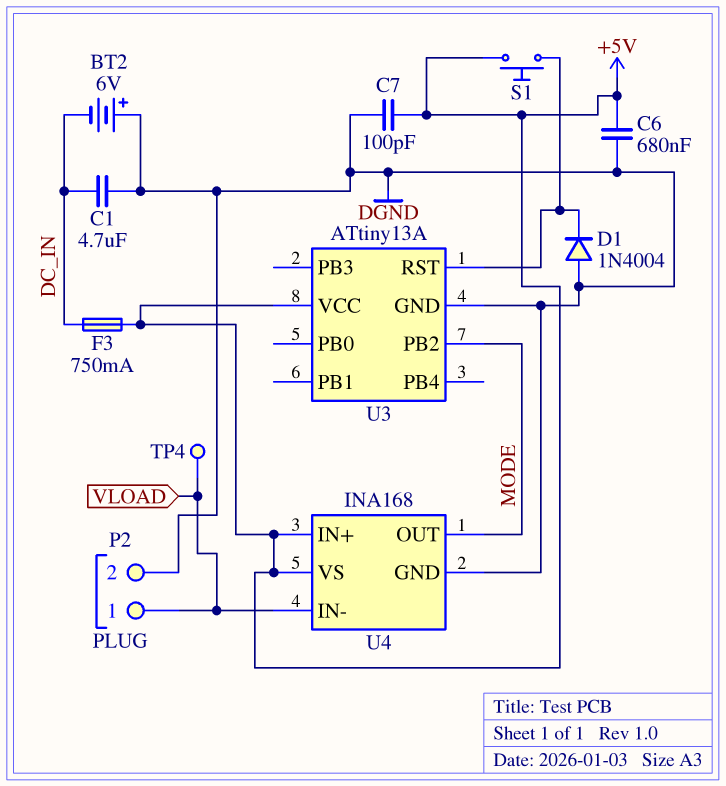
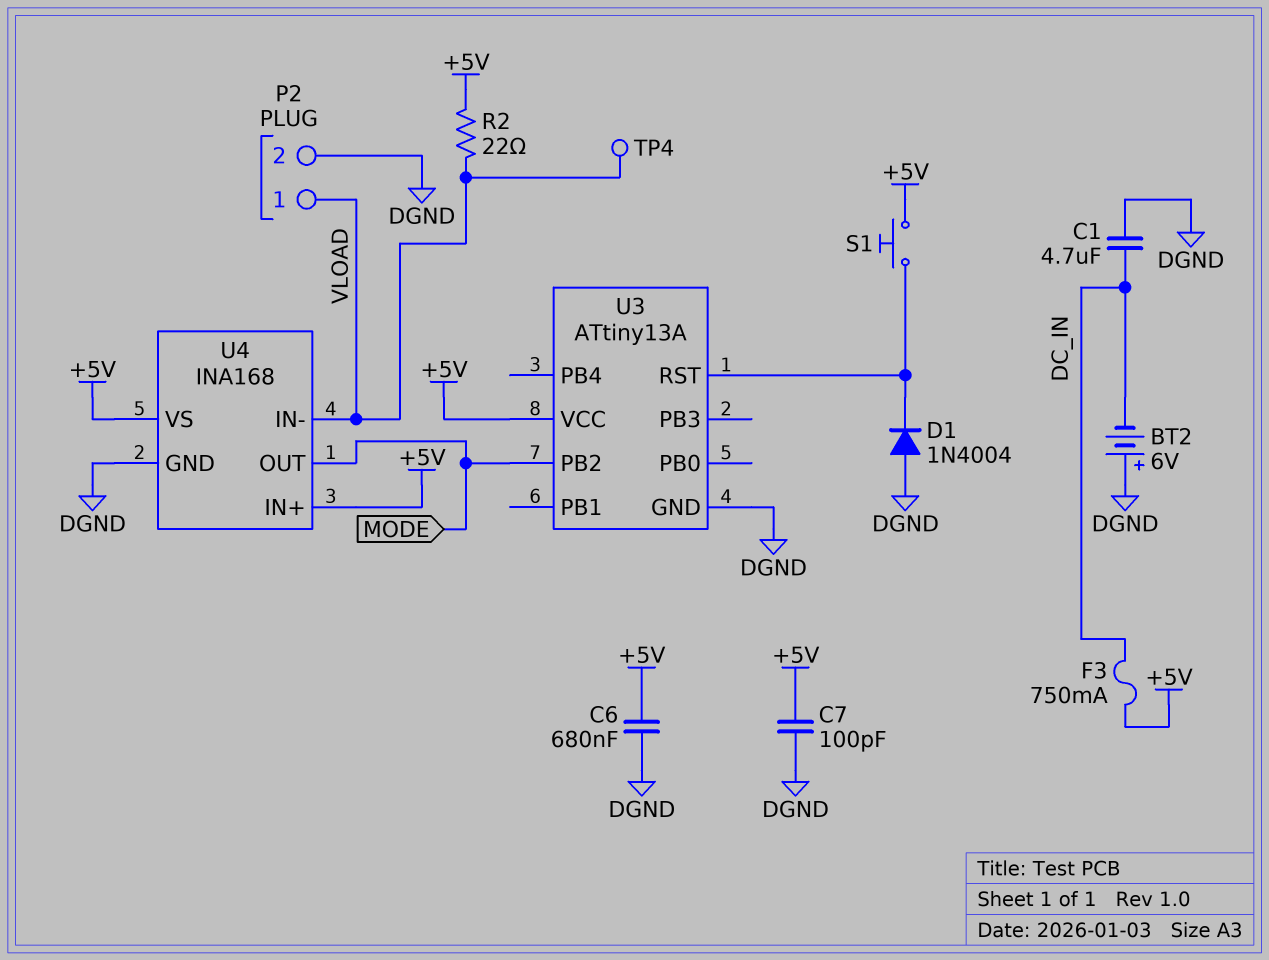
R2: none -> 22 (+5V, VLOAD)

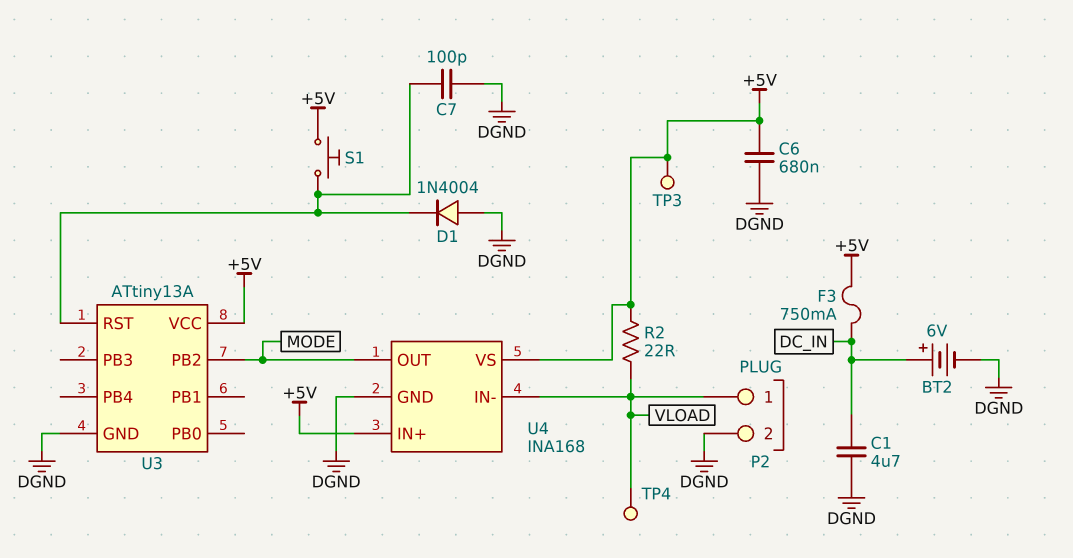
BT2: 6V (plus DGND, minus DC_IN) -> 6V (plus DC_IN, minus DGND)
C7: 100pF (+5V, DGND) -> 100pF (DGND, U3/RST)
TP3: none -> test point (+5V)

